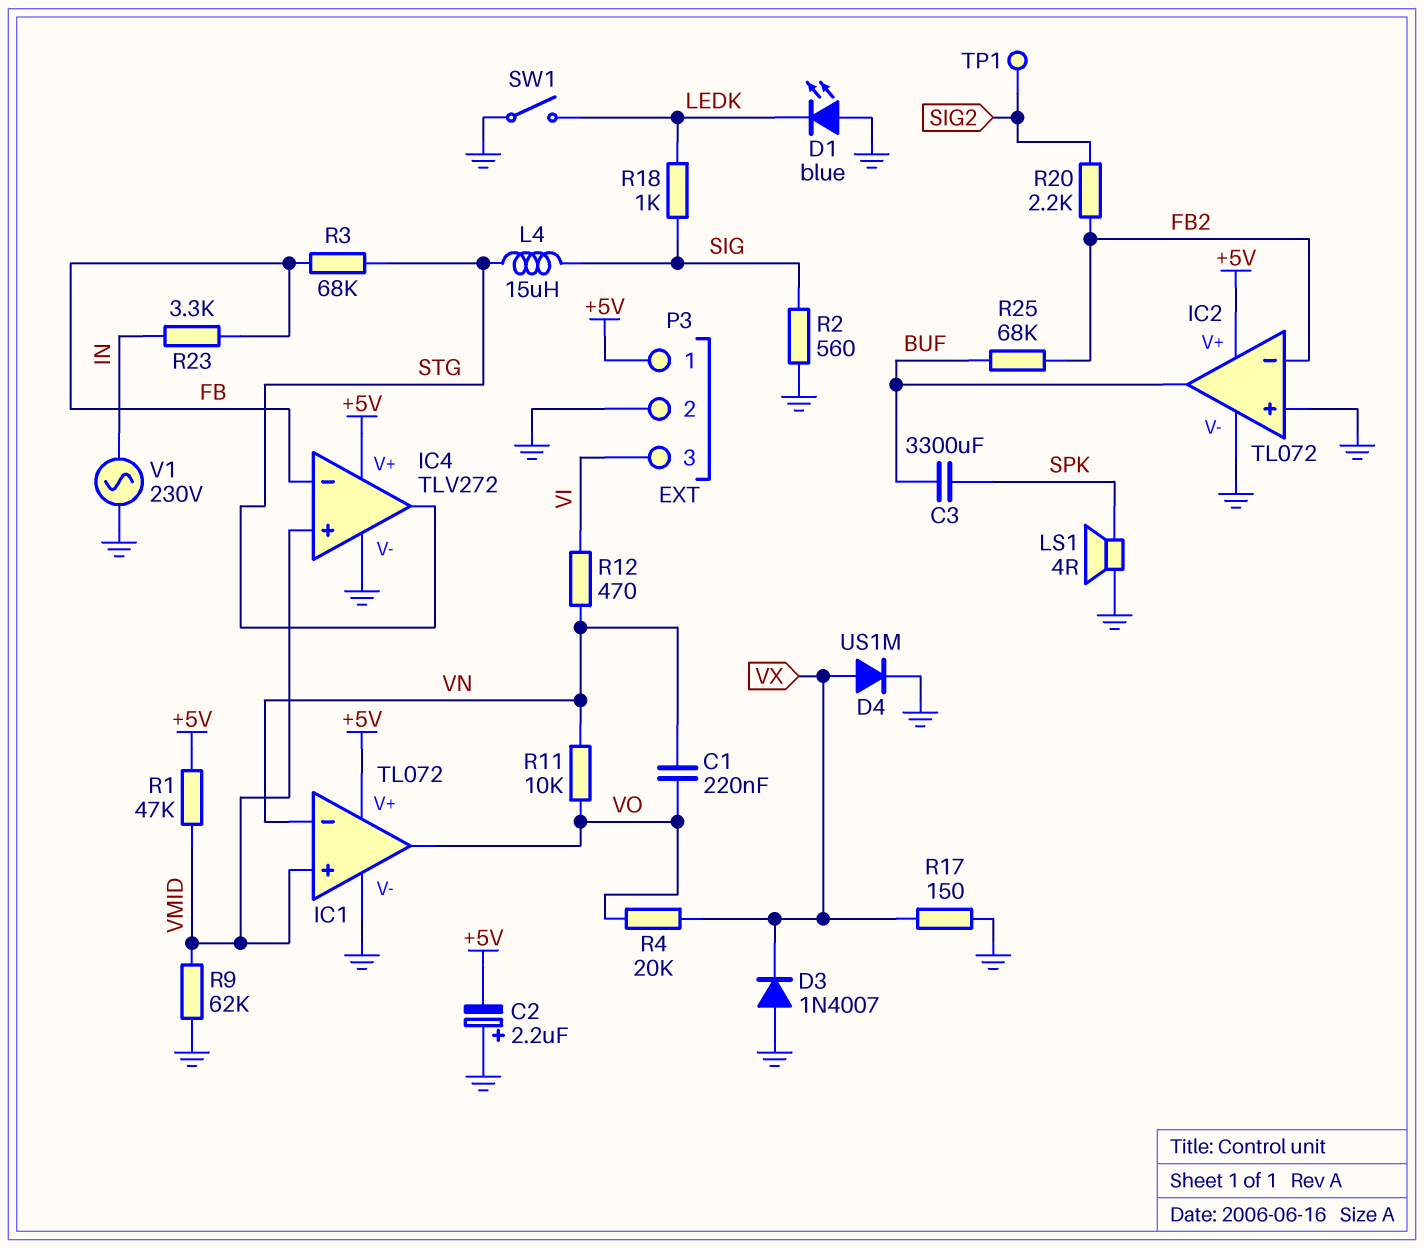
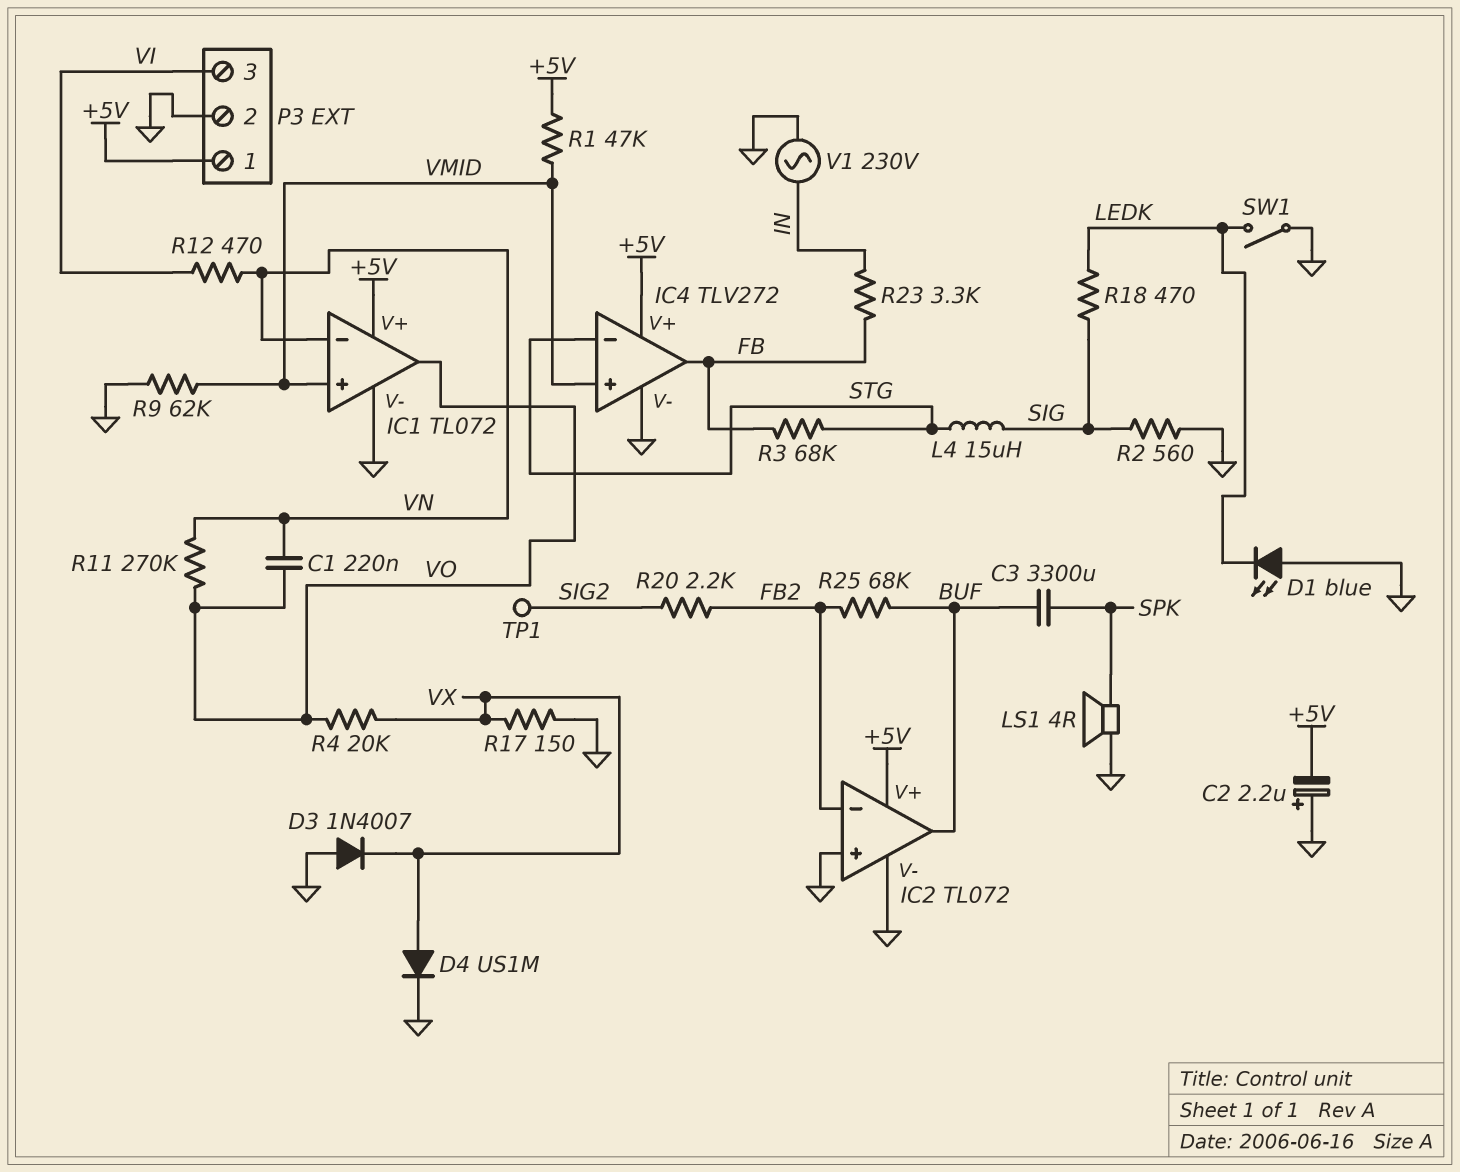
IC4 pin in-: FB -> STG
IC4 pin out: STG -> FB
R11: 10k (VN, VO) -> 270k (VN, VO)
R18: 1k (LEDK, SIG) -> 470 (LEDK, SIG)

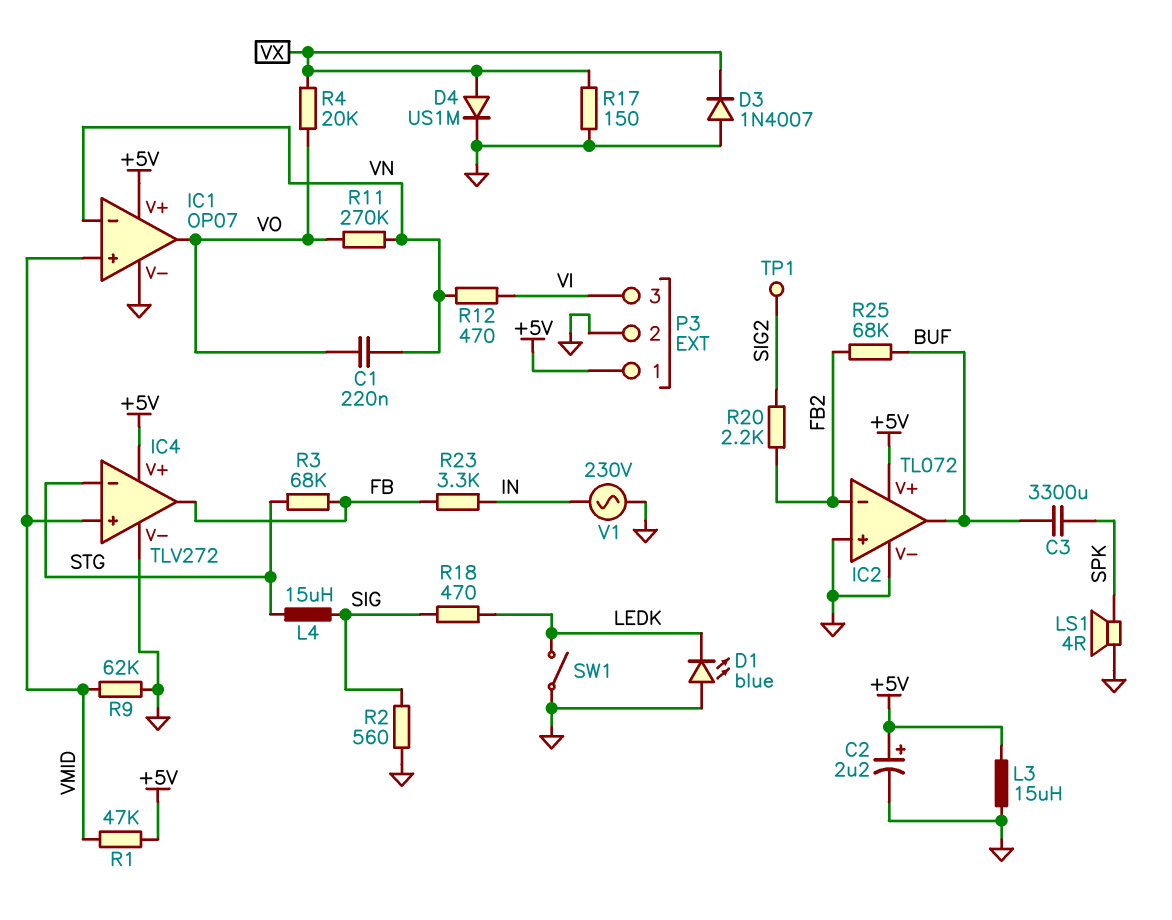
C2: 2.2uF (plus GND, minus +5V) -> 2.2uF (plus +5V, minus GND)
IC1: TL072 -> OP07
L3: none -> 15uH (+5V, GND)

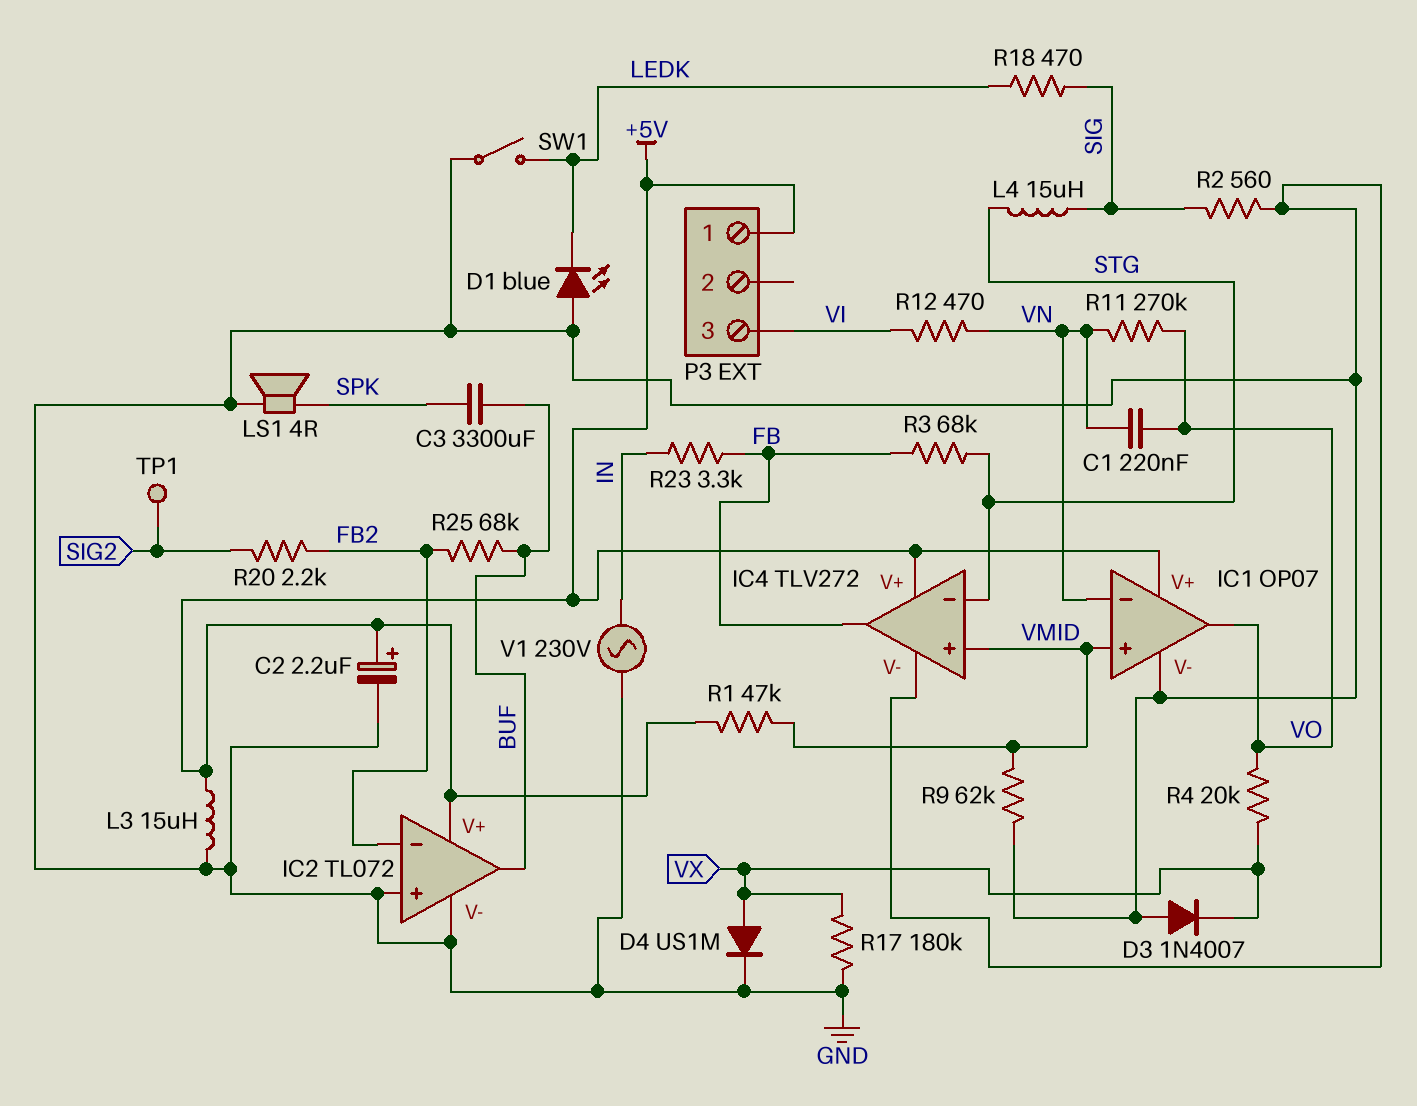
P3 pin 2: GND -> none
R17: 150 (GND, VX) -> 180k (GND, VX)

